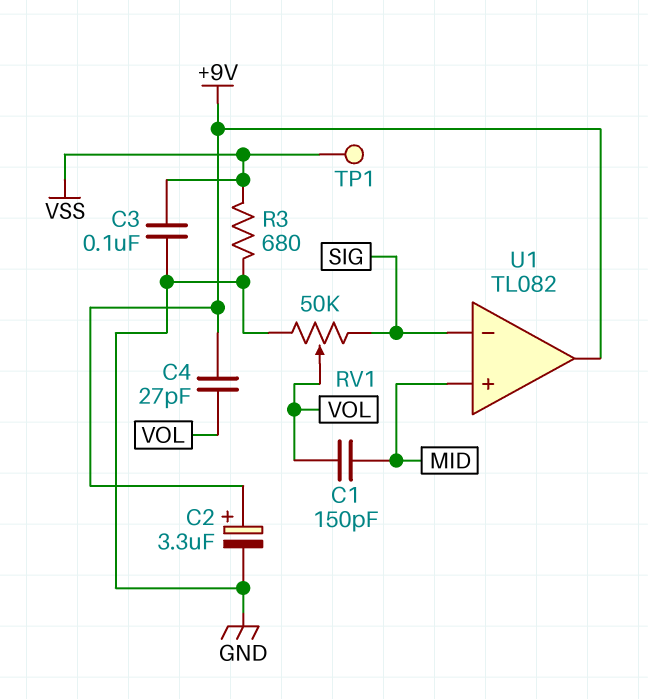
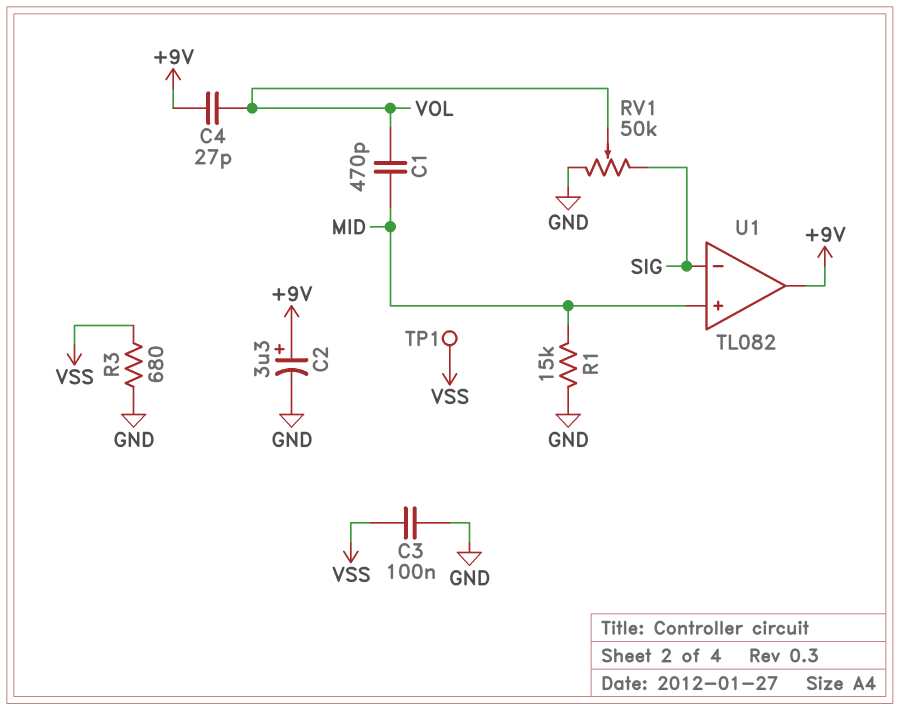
C1: 150pF (MID, VOL) -> 470pF (MID, VOL)
R1: none -> 15k (GND, MID)

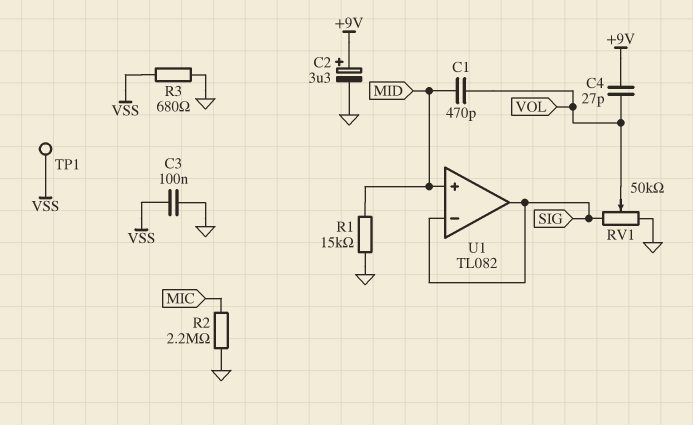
R2: none -> 2.2M (GND, MIC)
U1 pin out: +9V -> SIG

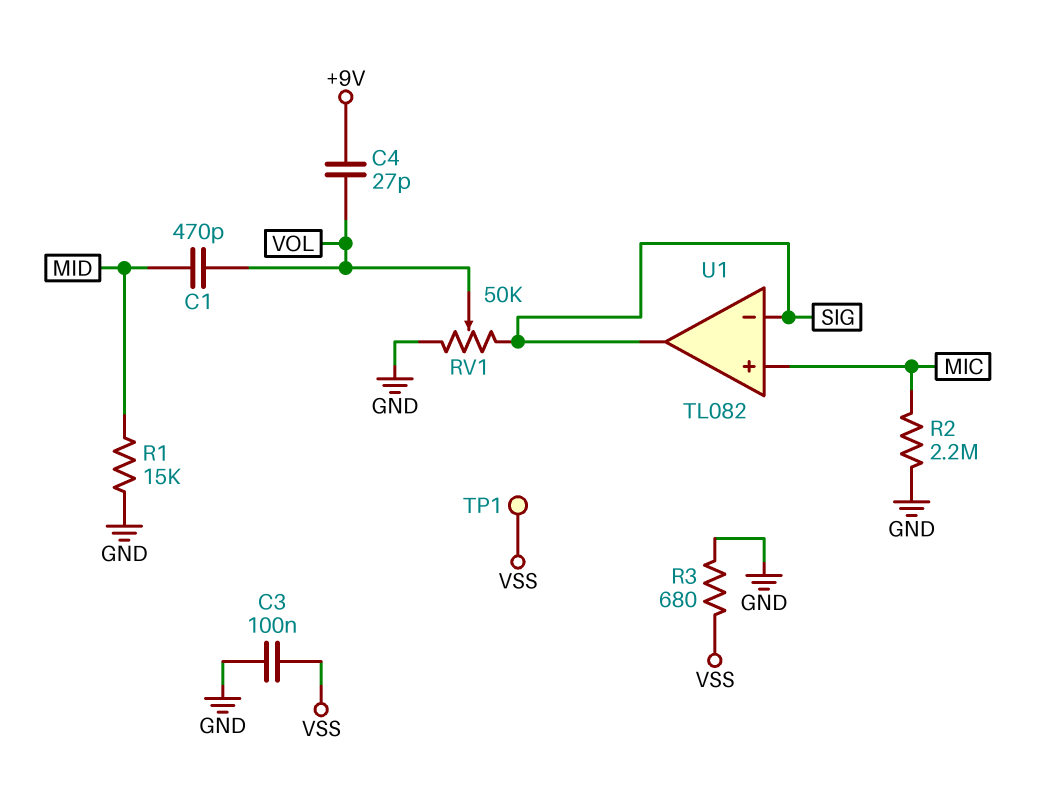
C2: 3.3uF (plus +9V, minus GND) -> none
U1 pin in+: MID -> MIC

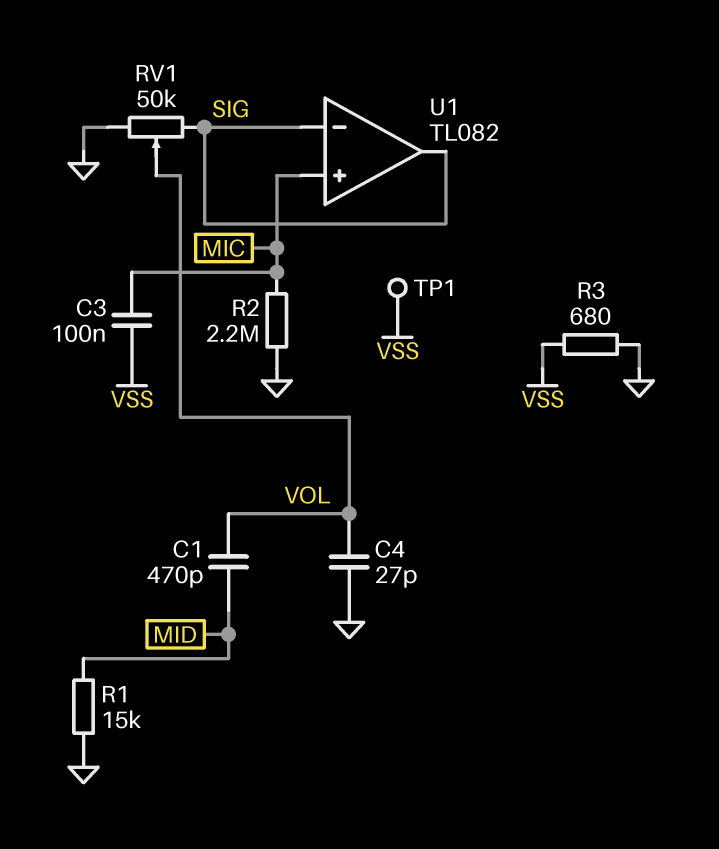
C3: 100nF (GND, VSS) -> 100nF (MIC, VSS)
C4: 27pF (+9V, VOL) -> 27pF (GND, VOL)

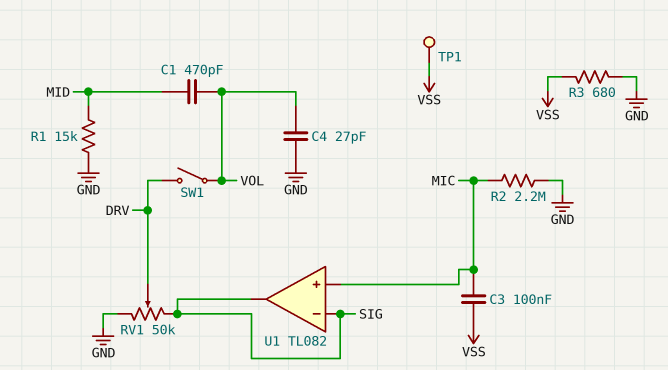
RV1: 50k (GND, SIG, wiper VOL) -> 50k (GND, SIG, wiper DRV)
SW1: none -> switch (DRV, VOL)

